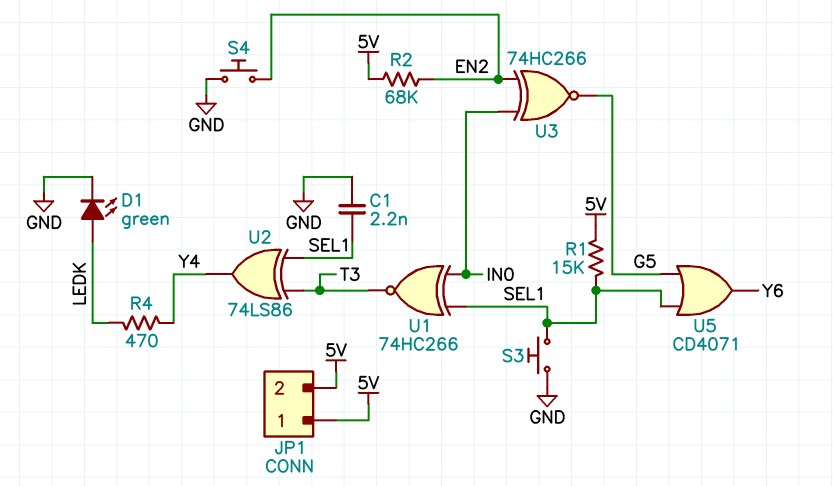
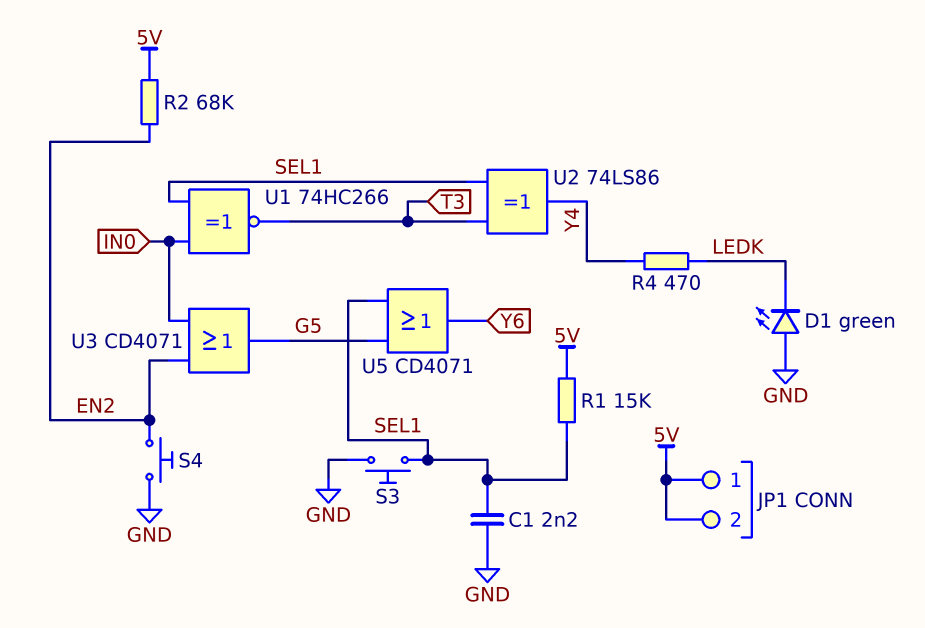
D1: LED green (A LEDK, K GND) -> LED green (A GND, K LEDK)
U3: XNOR 74HC266 (in EN2, in IN0, out G5) -> OR CD4071 (in EN2, in IN0, out G5)

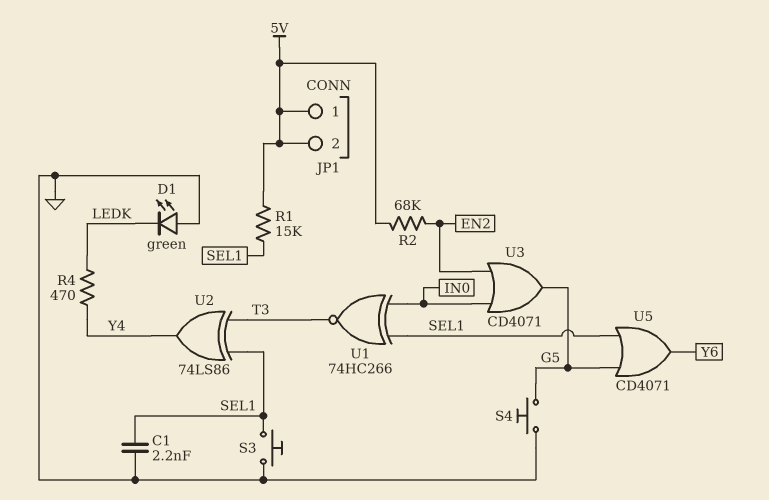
S4: button (EN2, GND) -> button (G5, GND)

